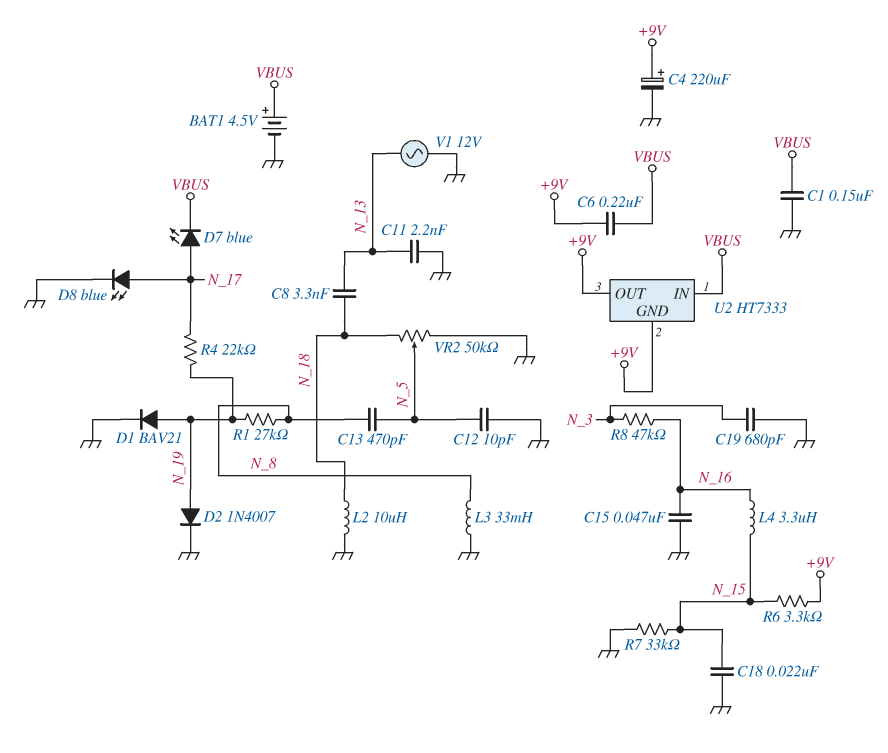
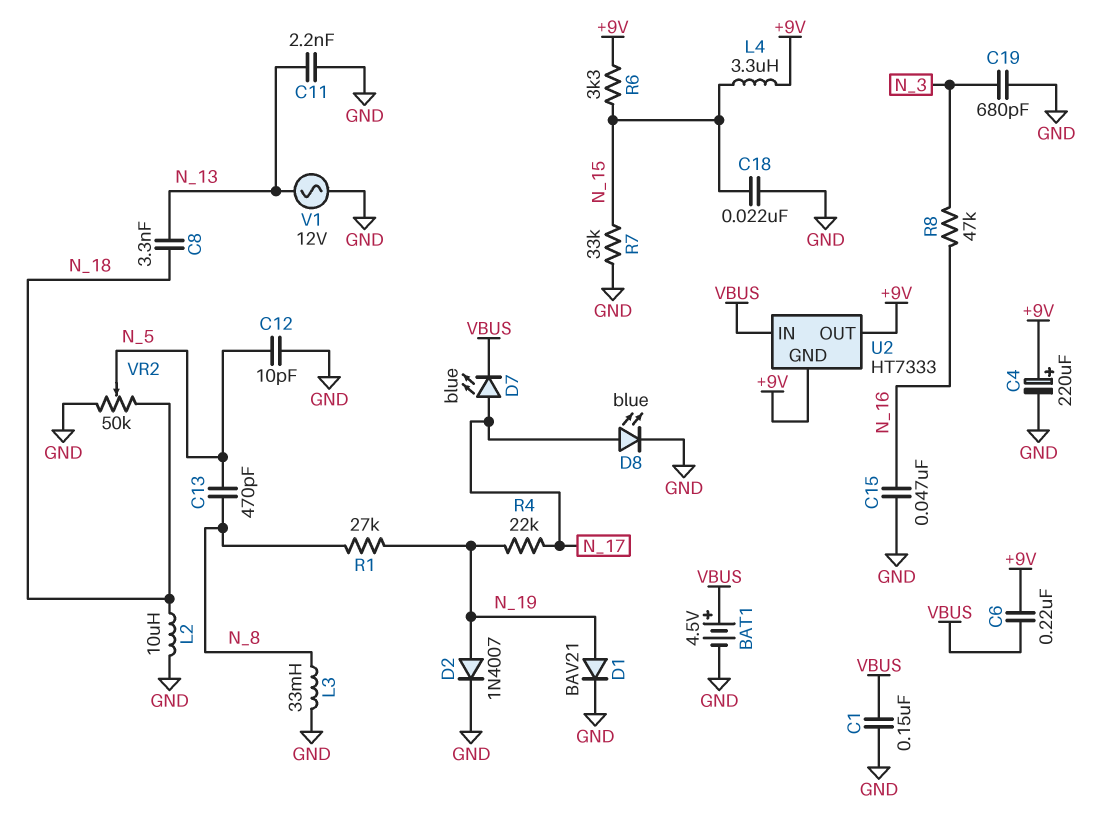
L4: 3.3uH (N_15, N_16) -> 3.3uH (+9V, N_15)

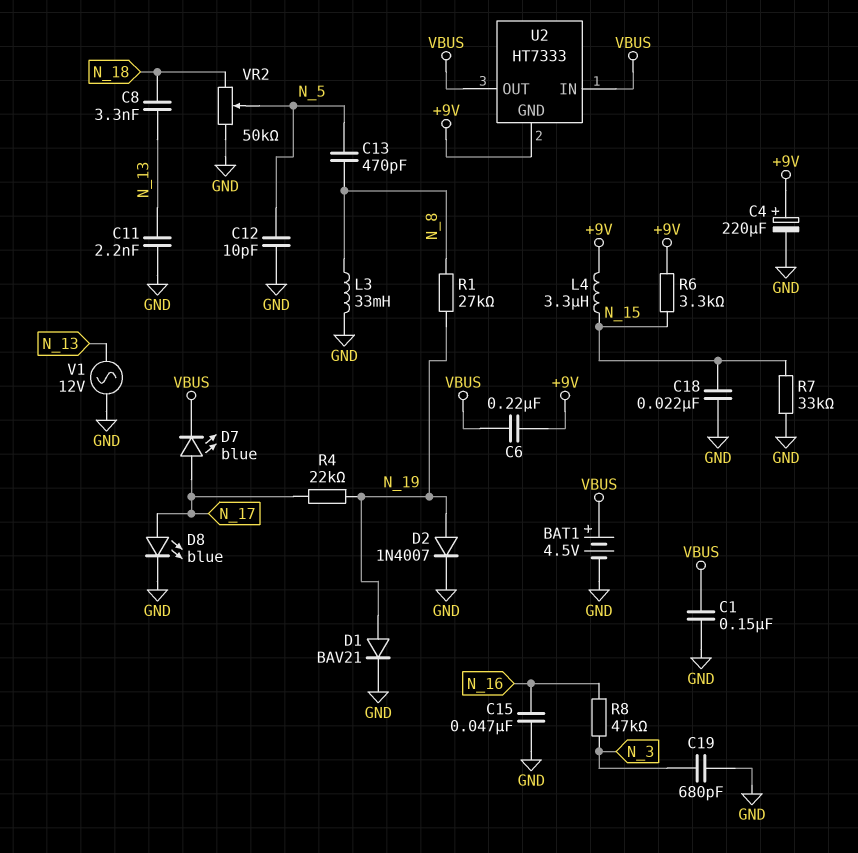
L2: 10uH (GND, N_18) -> none
U2 pin OUT: +9V -> VBUS

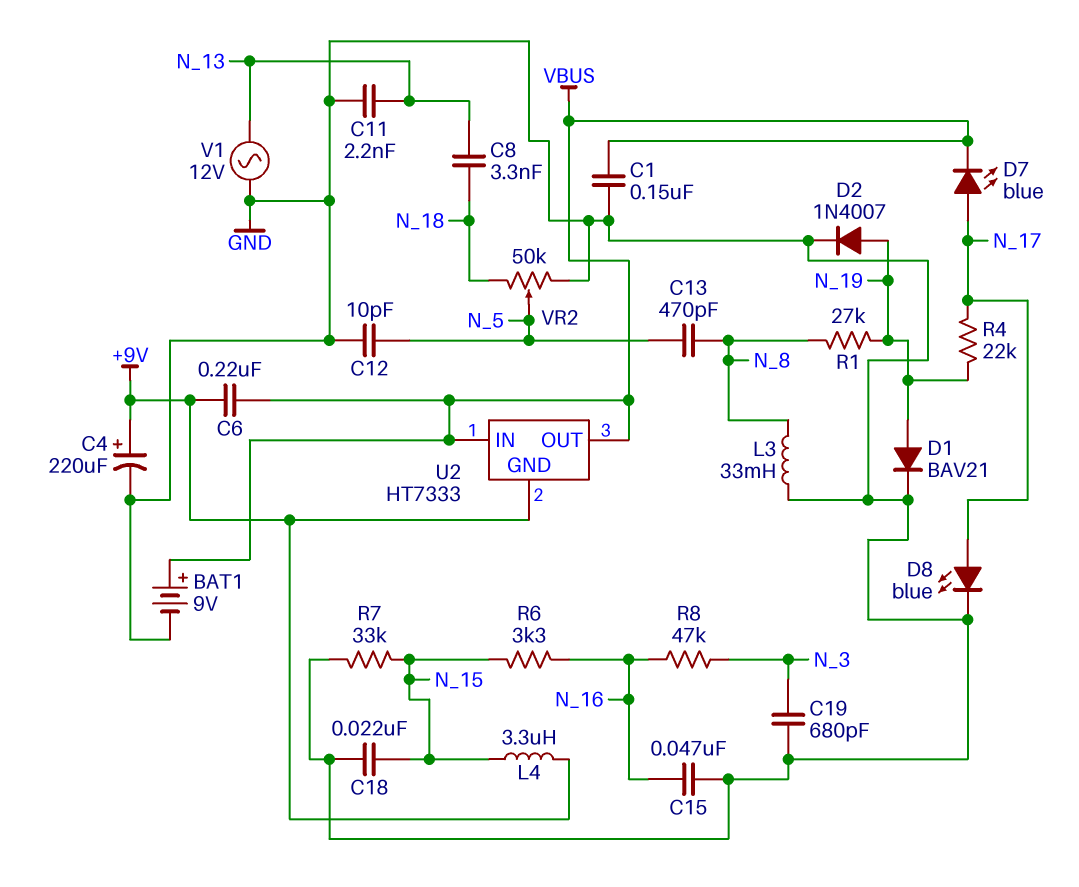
BAT1: 4.5V (plus VBUS, minus GND) -> 9V (plus VBUS, minus GND)
R6: 3.3k (+9V, N_15) -> 3.3k (N_15, N_16)

